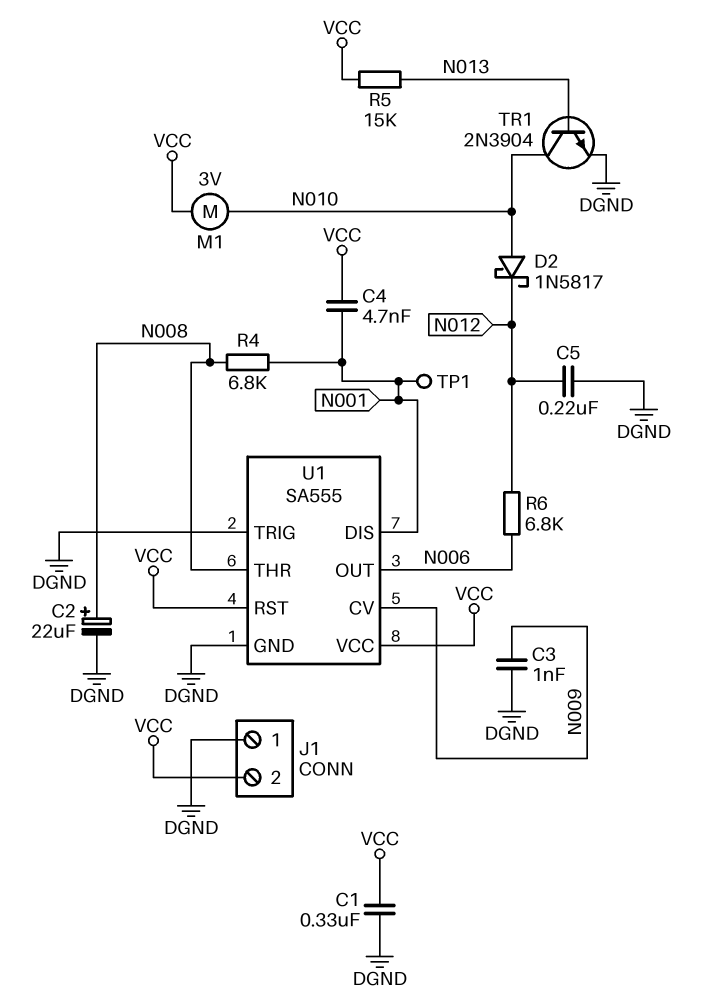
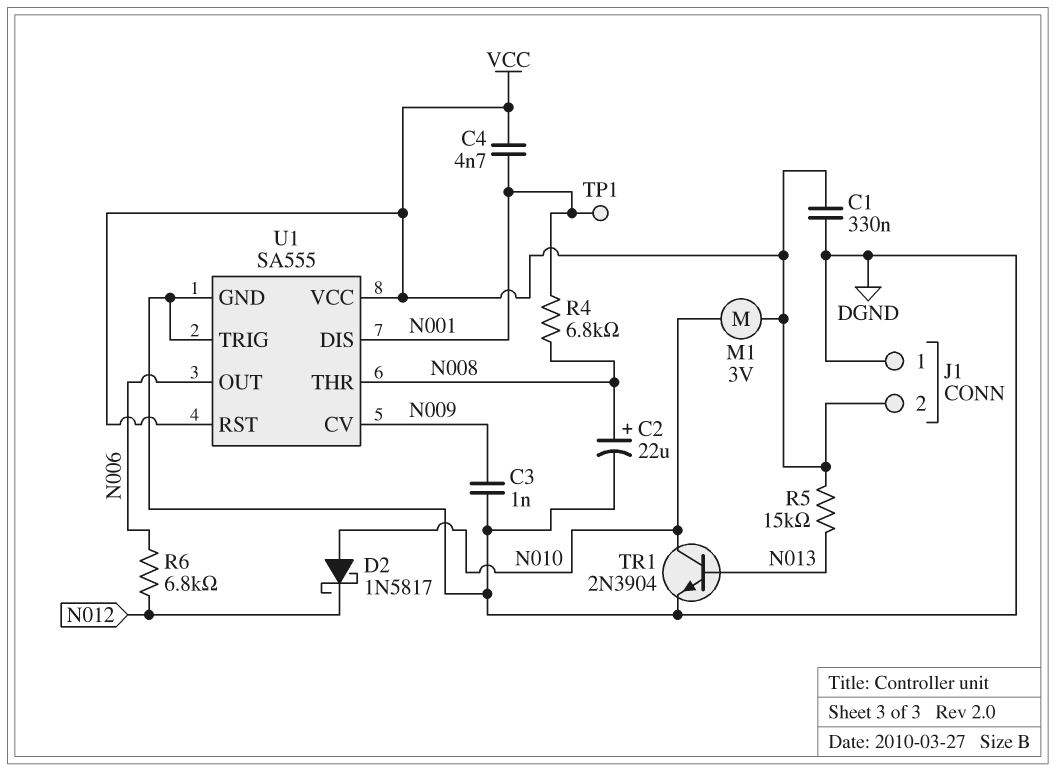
C5: 220nF (DGND, N012) -> none

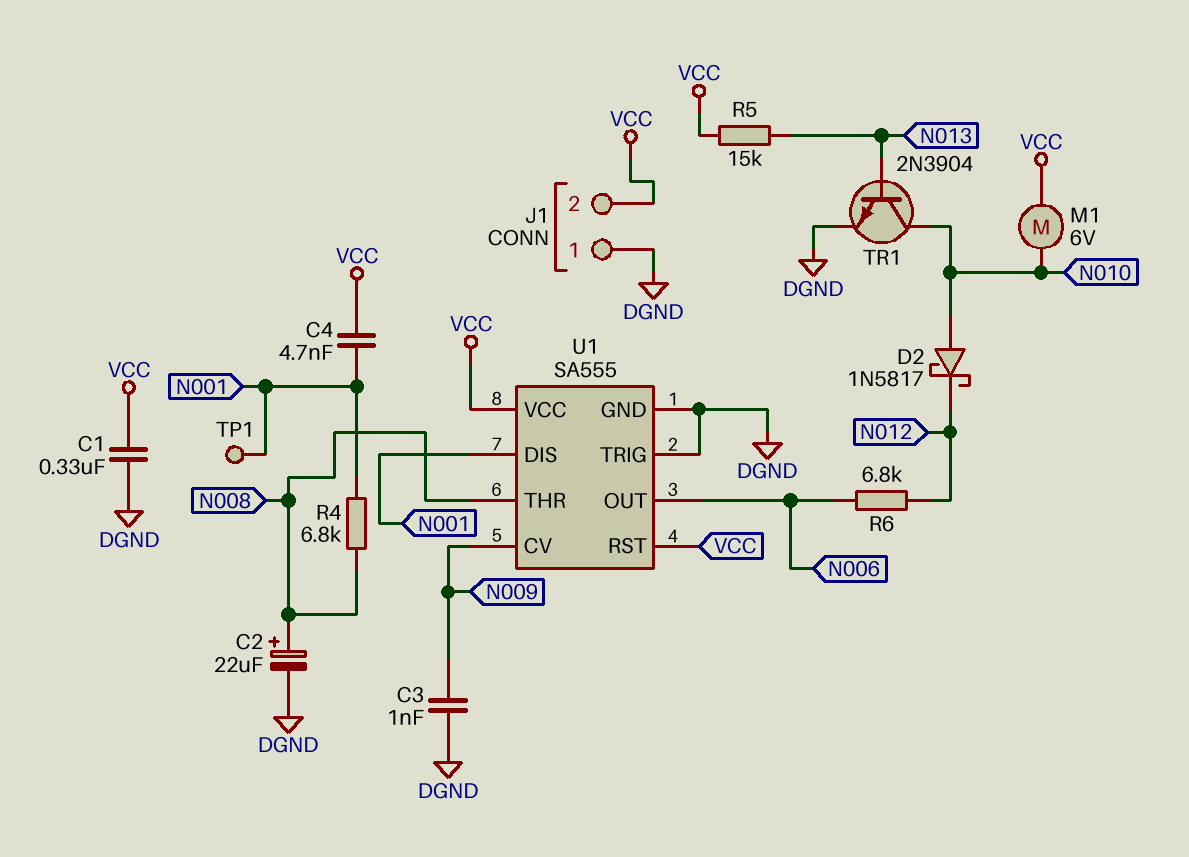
M1: motor 3V (N010, VCC) -> motor 6V (N010, VCC)

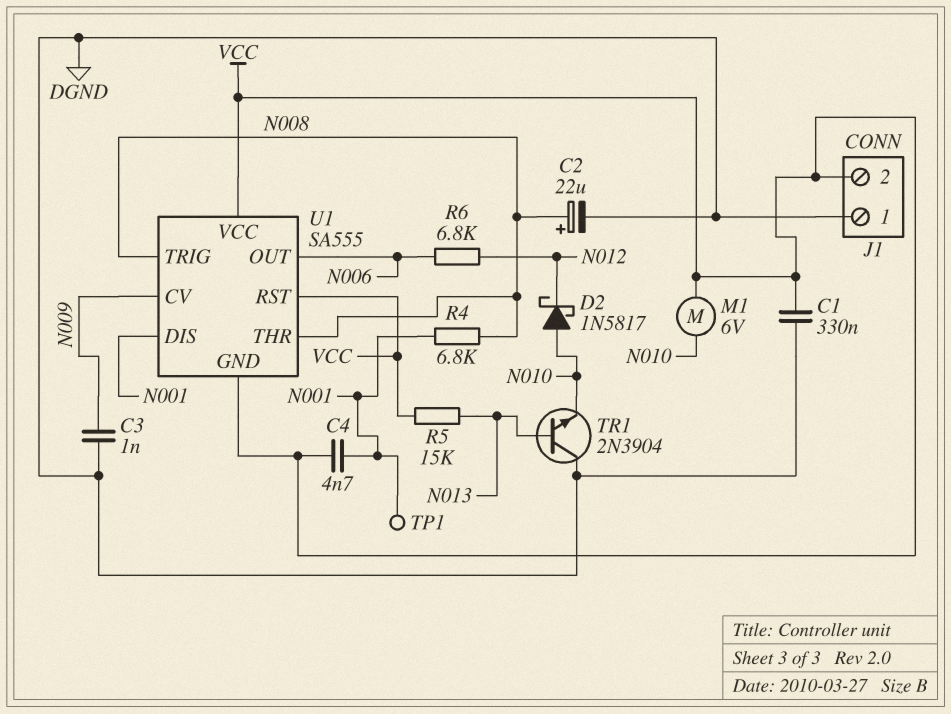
TR1: NPN 2N3904 (B N013, C N010, E DGND) -> NPN 2N3904 (B N013, C DGND, E N010)
U1 pin GND: DGND -> VCC
U1 pin TRIG: DGND -> N008

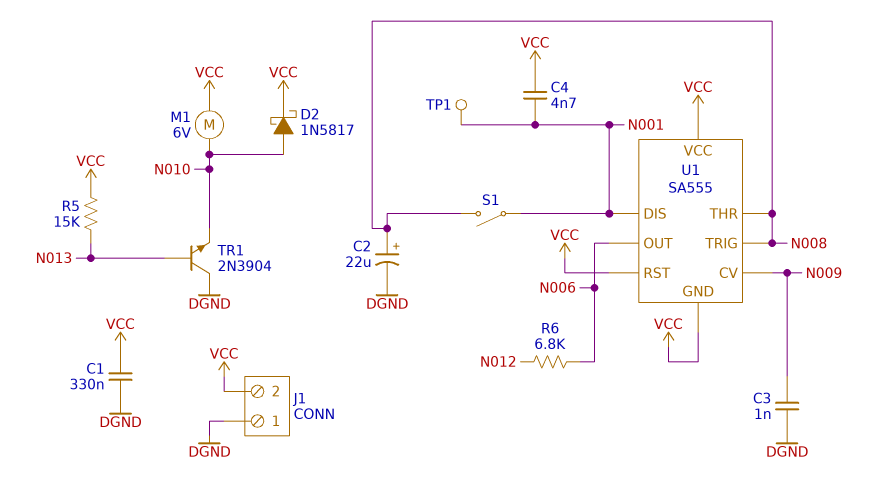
D2: schottky 1N5817 (A N010, K N012) -> schottky 1N5817 (A N010, K VCC)
R4: 6.8k (N001, N008) -> none
S1: none -> switch (N001, N008)

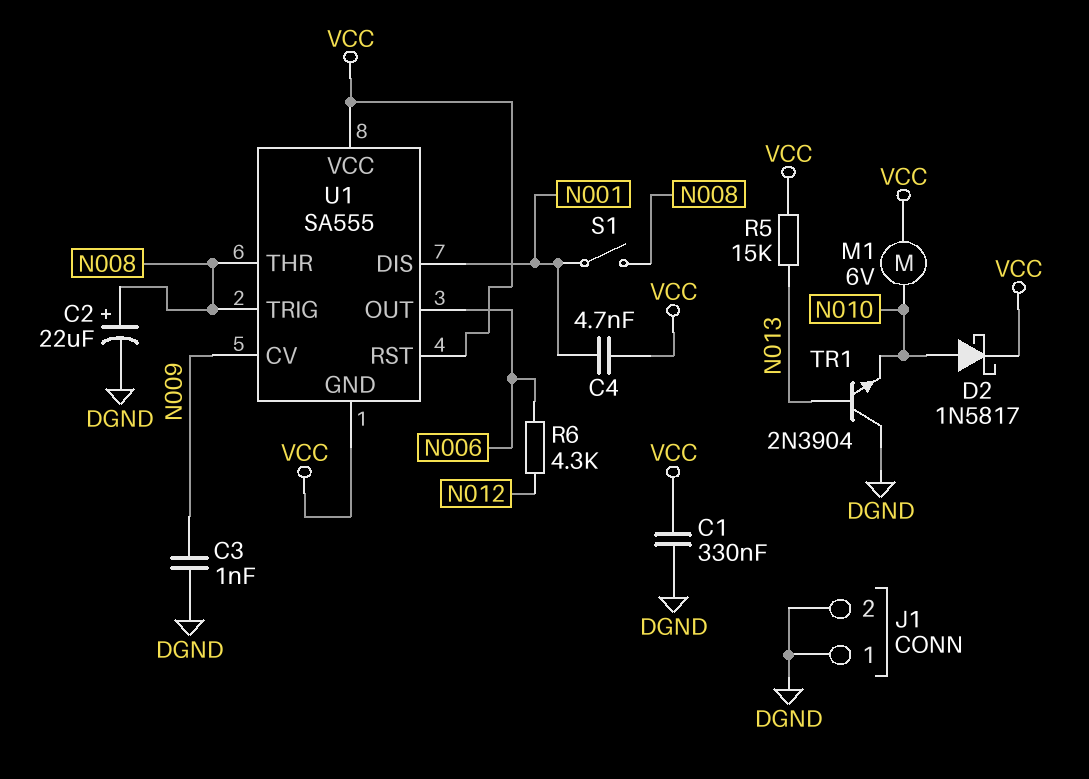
J1 pin 2: VCC -> DGND
R6: 6.8k (N006, N012) -> 4.3k (N006, N012)
TP1: test point (N001) -> none

